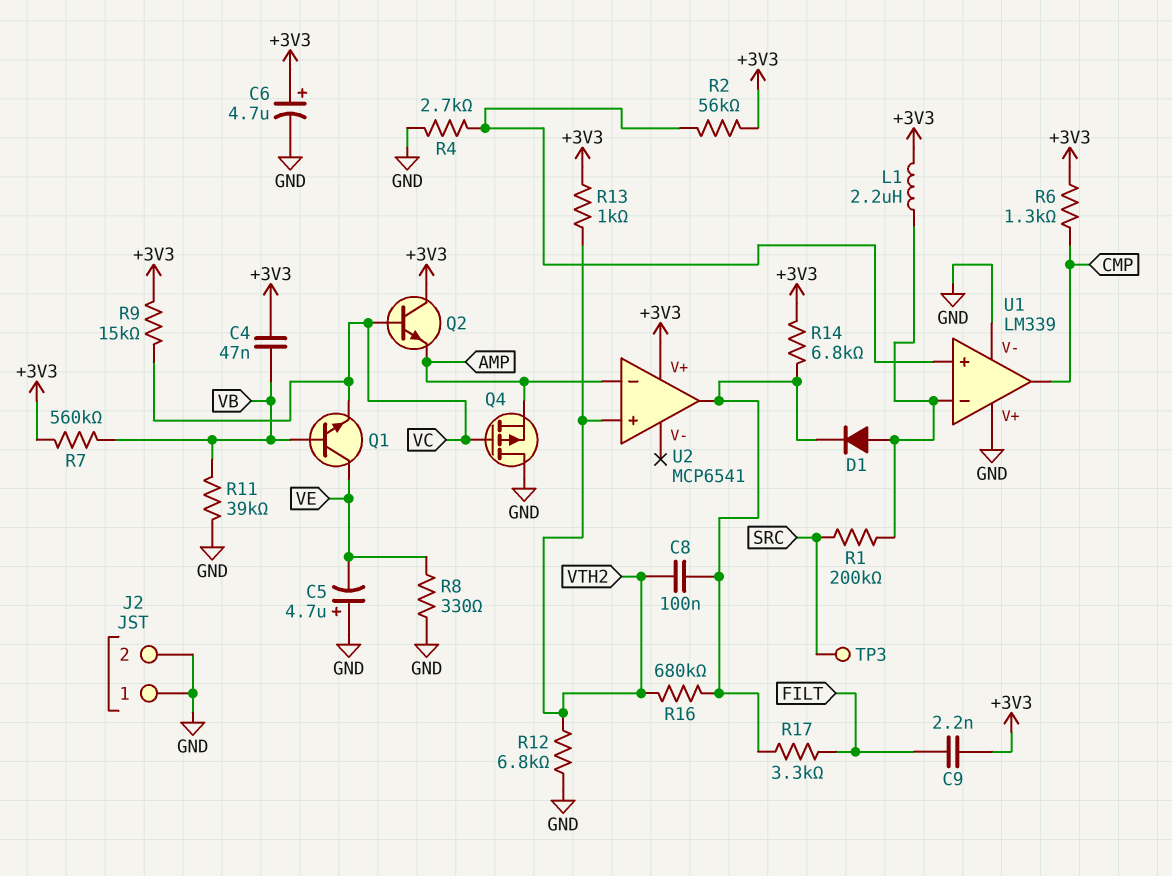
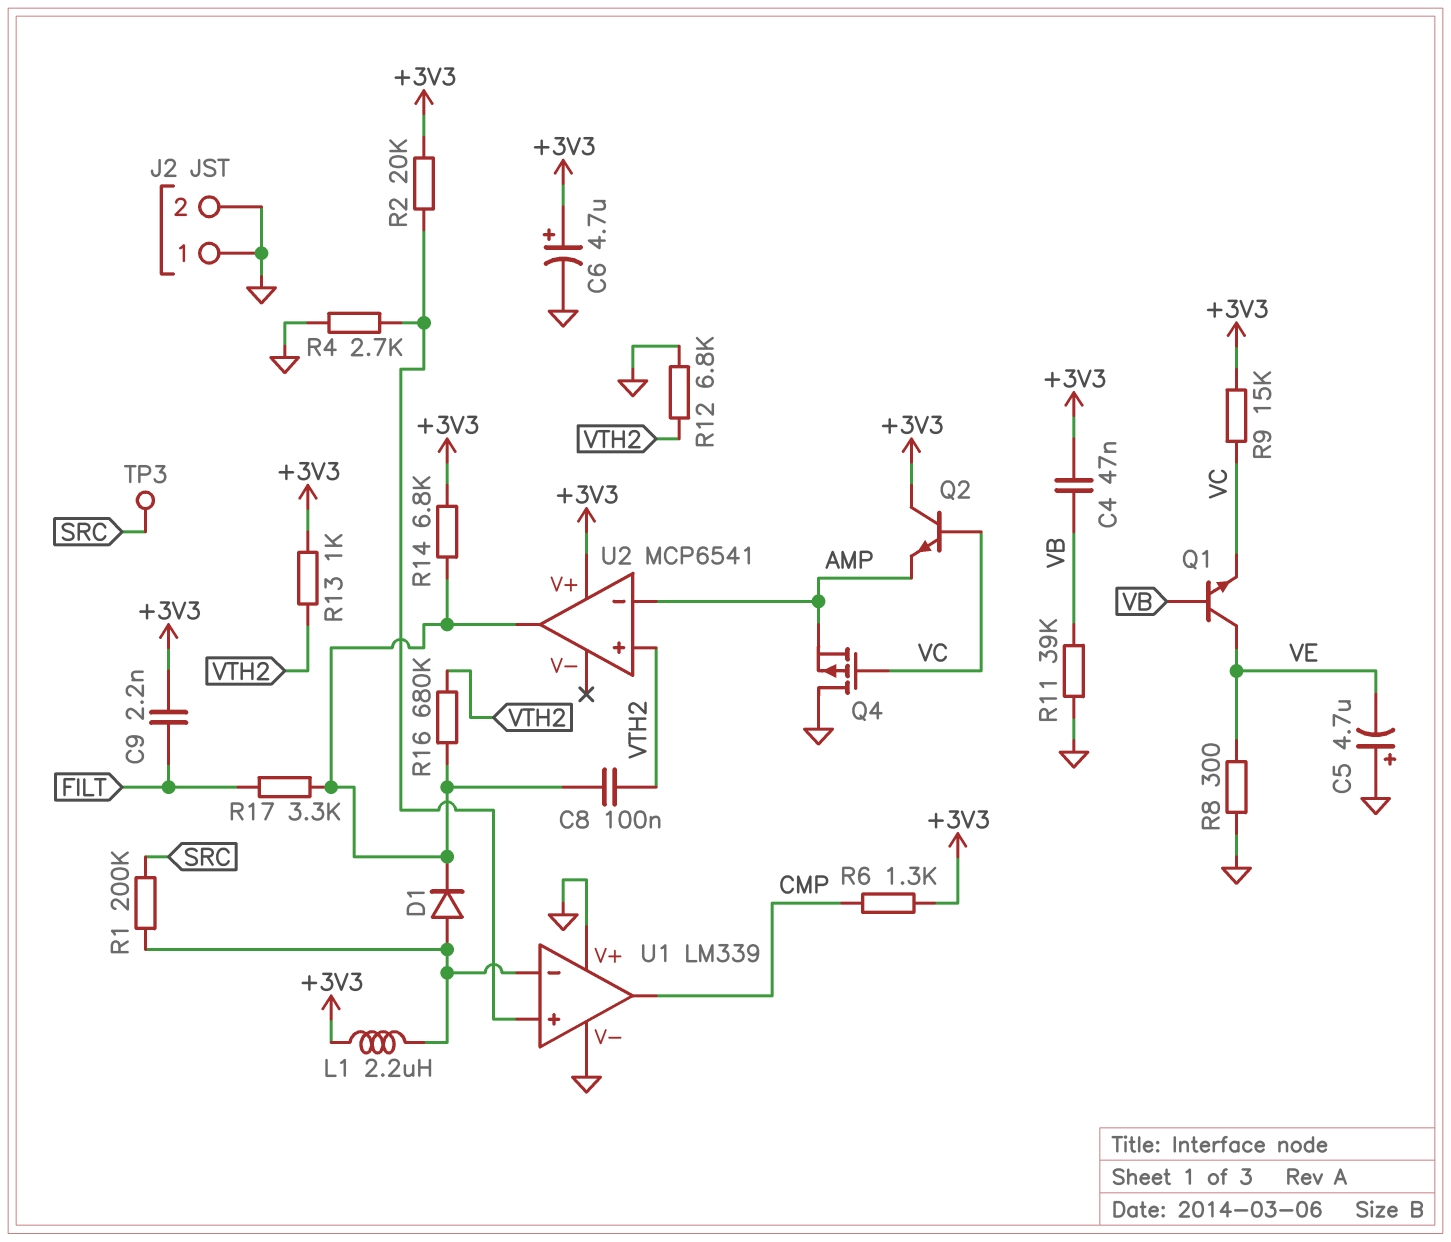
R2: 56k (+3V3, U1/in+) -> 20k (+3V3, U1/in+)
R7: 560k (+3V3, VB) -> none
R8: 330 (GND, VE) -> 300 (GND, VE)

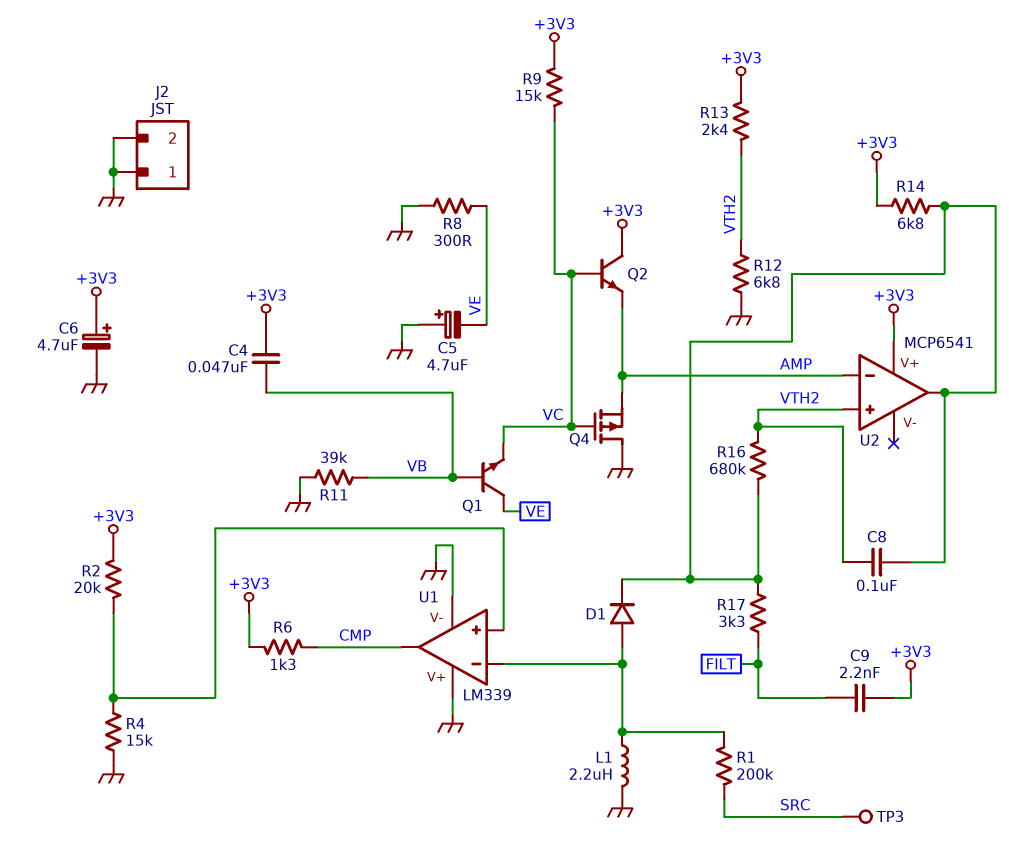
L1: 2.2uH (+3V3, U1/in-) -> 2.2uH (GND, U1/in-)
R4: 2.7k (GND, U1/in+) -> 15k (GND, U1/in+)
R13: 1k (+3V3, VTH2) -> 2.4k (+3V3, VTH2)

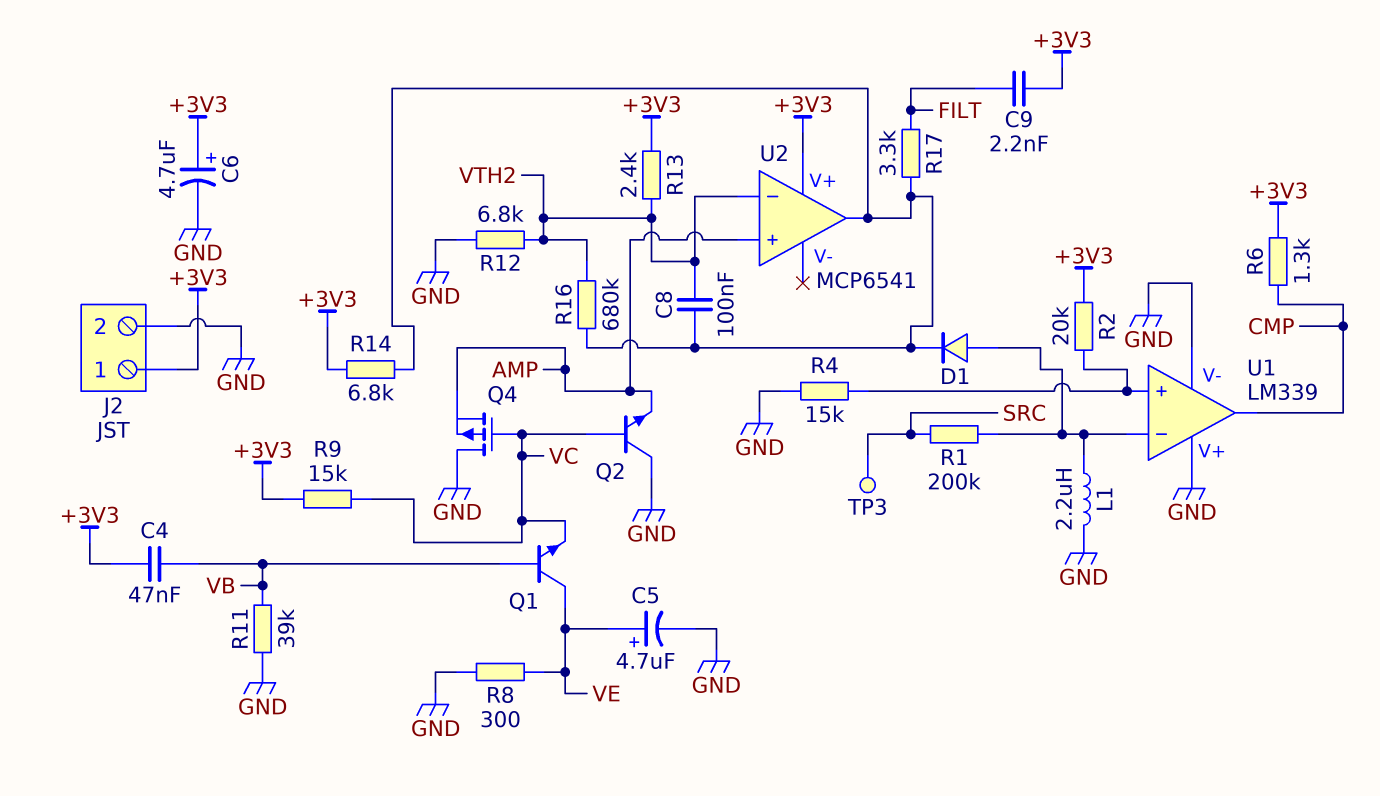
C5: 4.7uF (plus GND, minus VE) -> 4.7uF (plus VE, minus GND)
J2 pin 1: GND -> +3V3
Q2: NPN (B VC, C +3V3, E AMP) -> NPN (B VC, C GND, E AMP)
U2 pin in+: VTH2 -> AMP
U2 pin in-: AMP -> VTH2

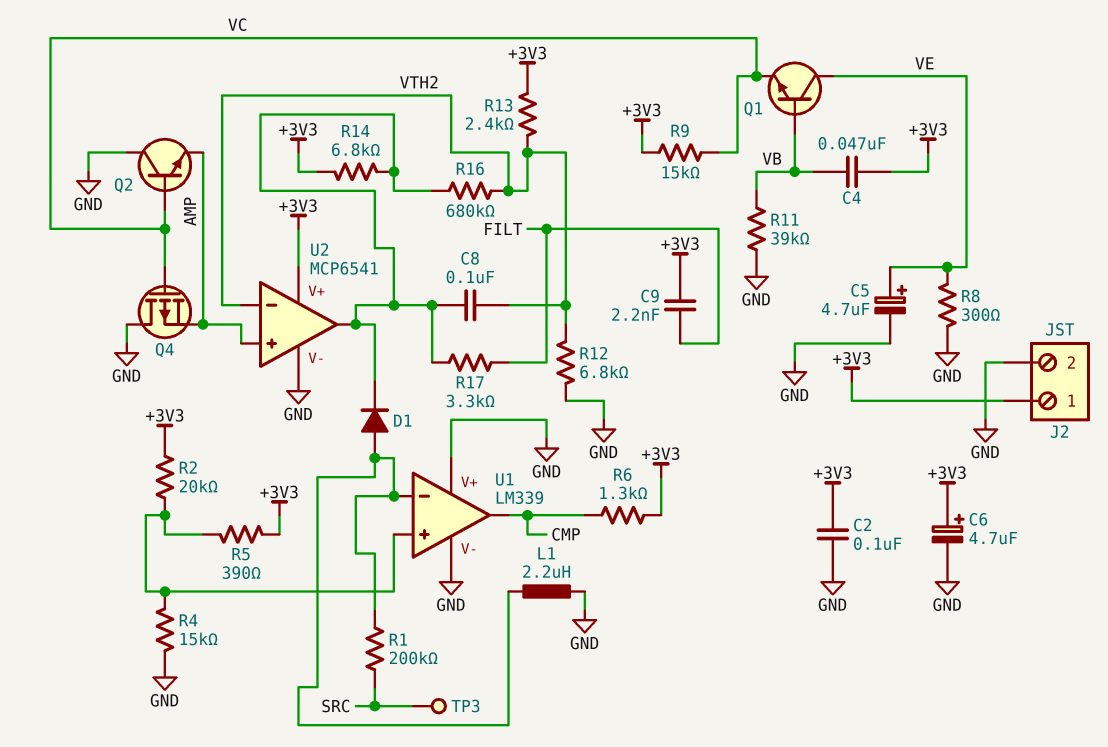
C2: none -> 100nF (+3V3, GND)
R5: none -> 390 (+3V3, U1/in+)
U2 pin V-: none -> GND

